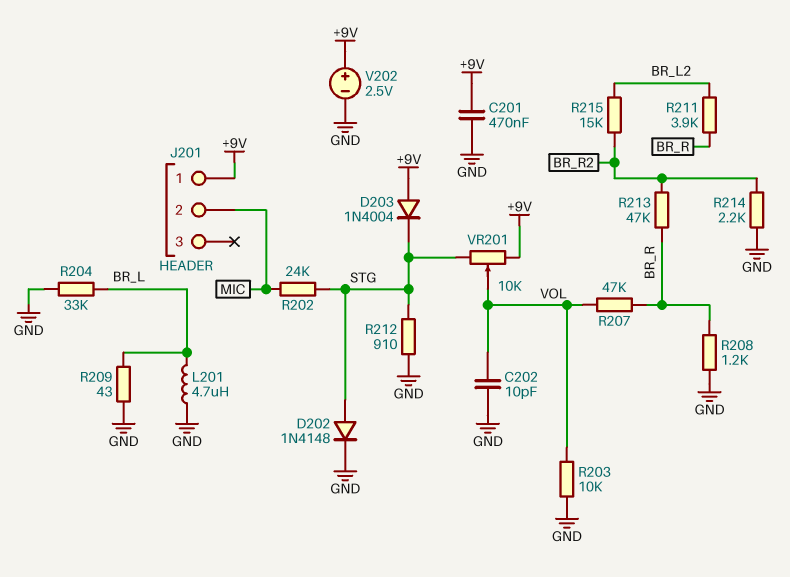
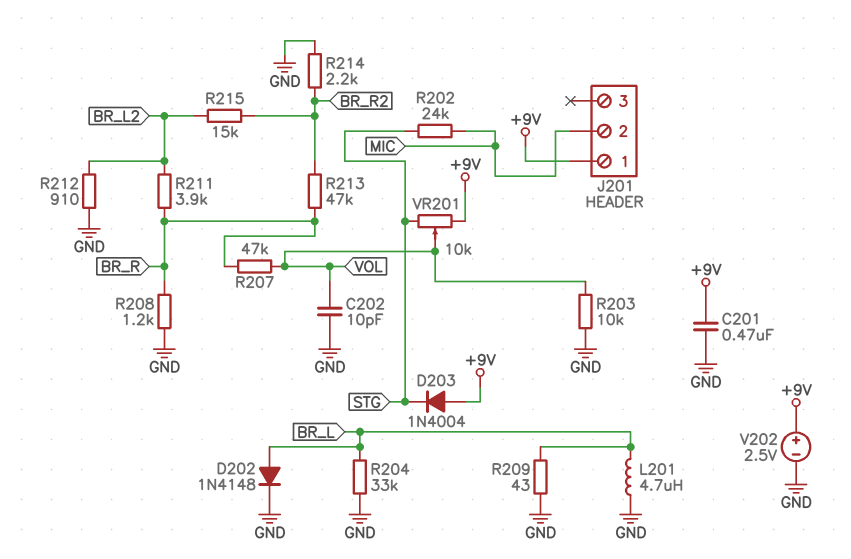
D202: diode 1N4148 (A STG, K GND) -> diode 1N4148 (A BR_L, K GND)
R212: 910 (GND, STG) -> 910 (BR_L2, GND)

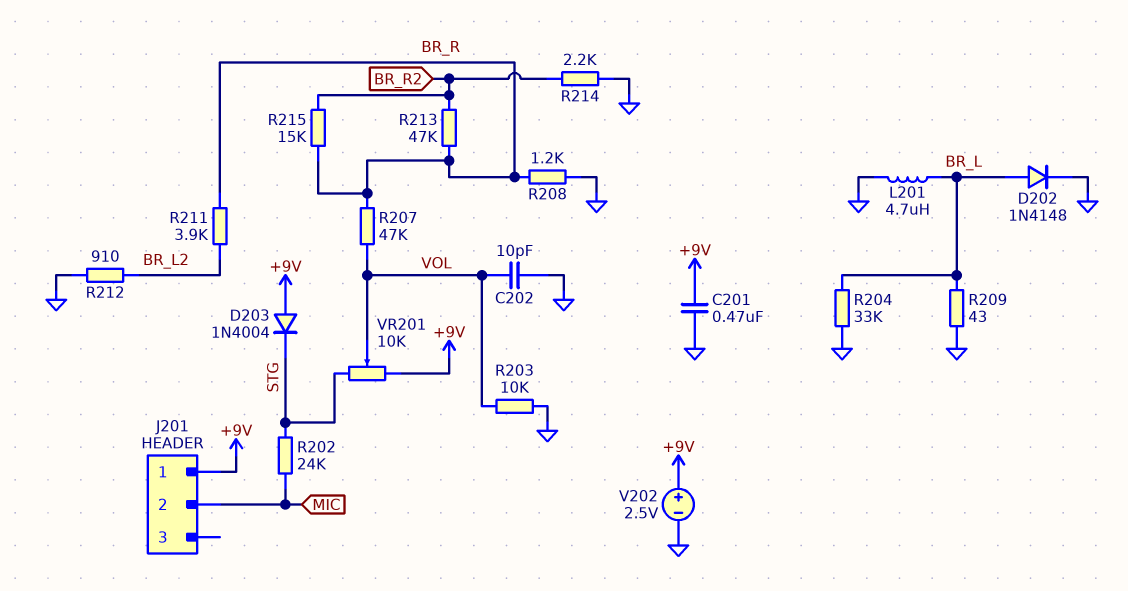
R215: 15k (BR_L2, BR_R2) -> 15k (BR_R, BR_R2)

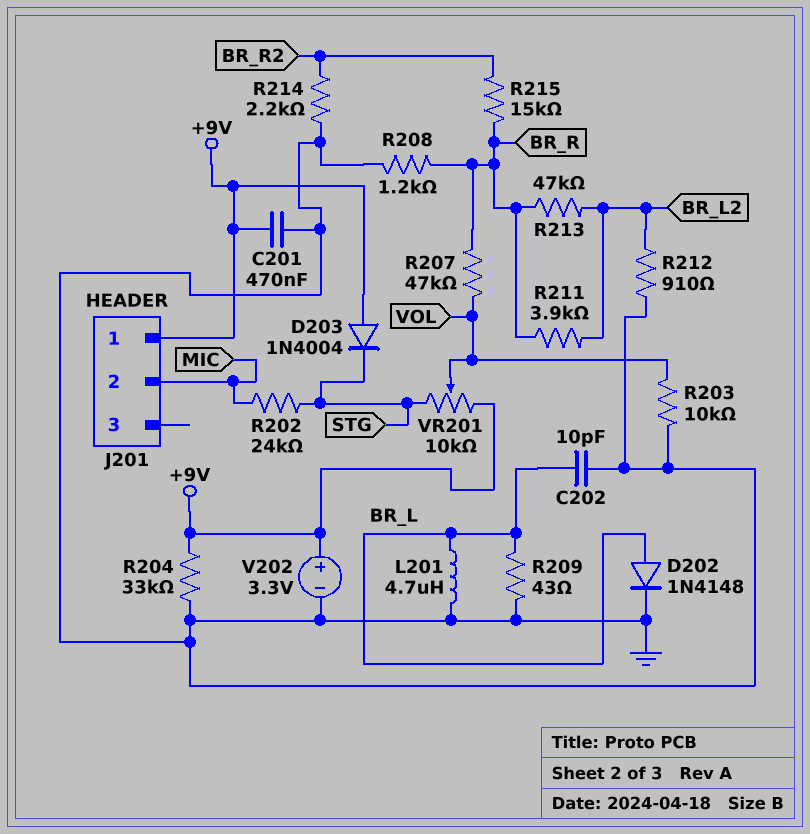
C202: 10pF (GND, VOL) -> 10pF (BR_L, GND)
R204: 33k (BR_L, GND) -> 33k (+9V, GND)
R213: 47k (BR_R, BR_R2) -> 47k (BR_L2, BR_R)
V202: 2.5V (plus +9V, minus GND) -> 3.3V (plus +9V, minus GND)

